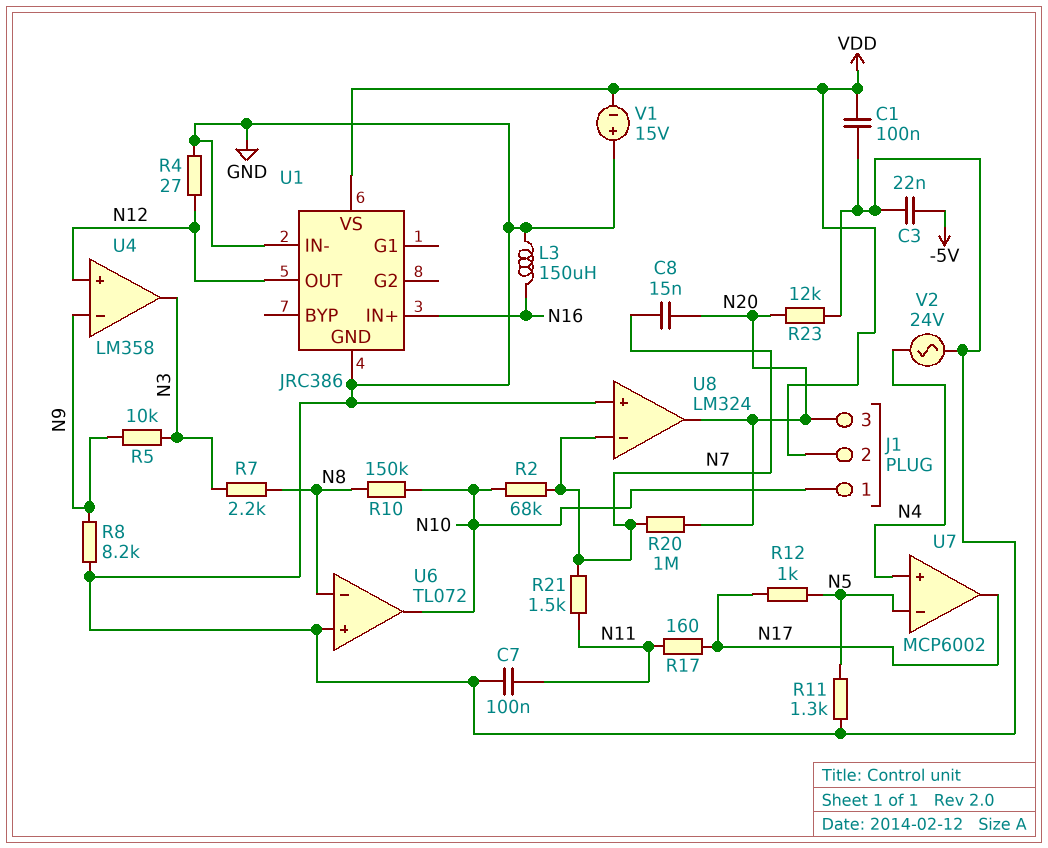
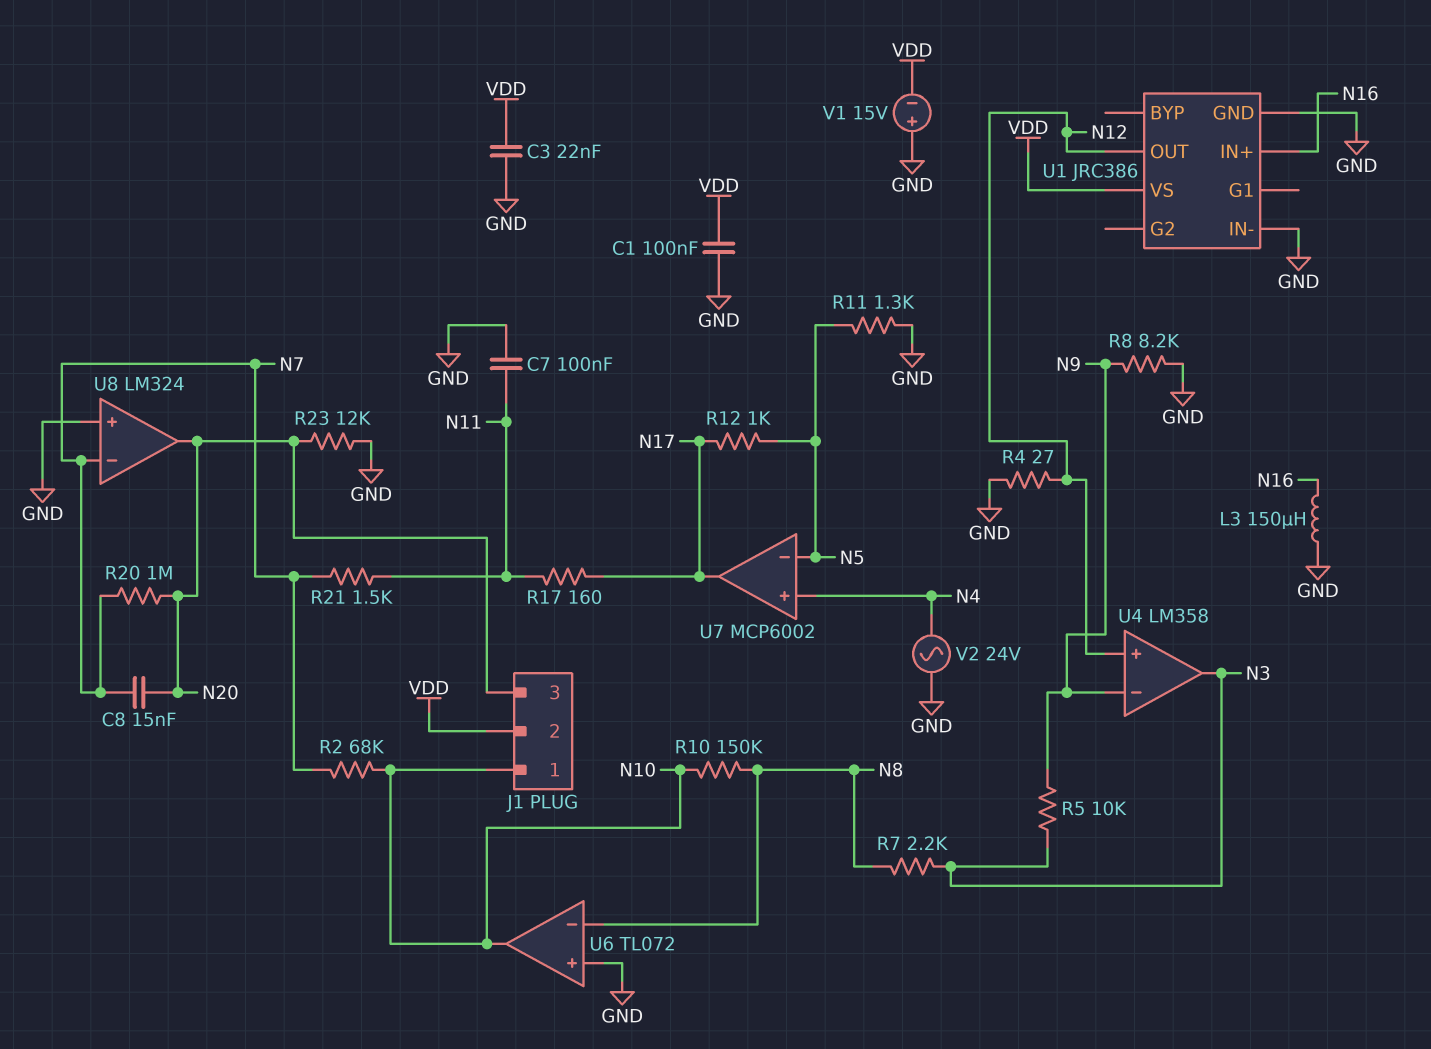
C3: 22nF (-5V, GND) -> 22nF (GND, VDD)

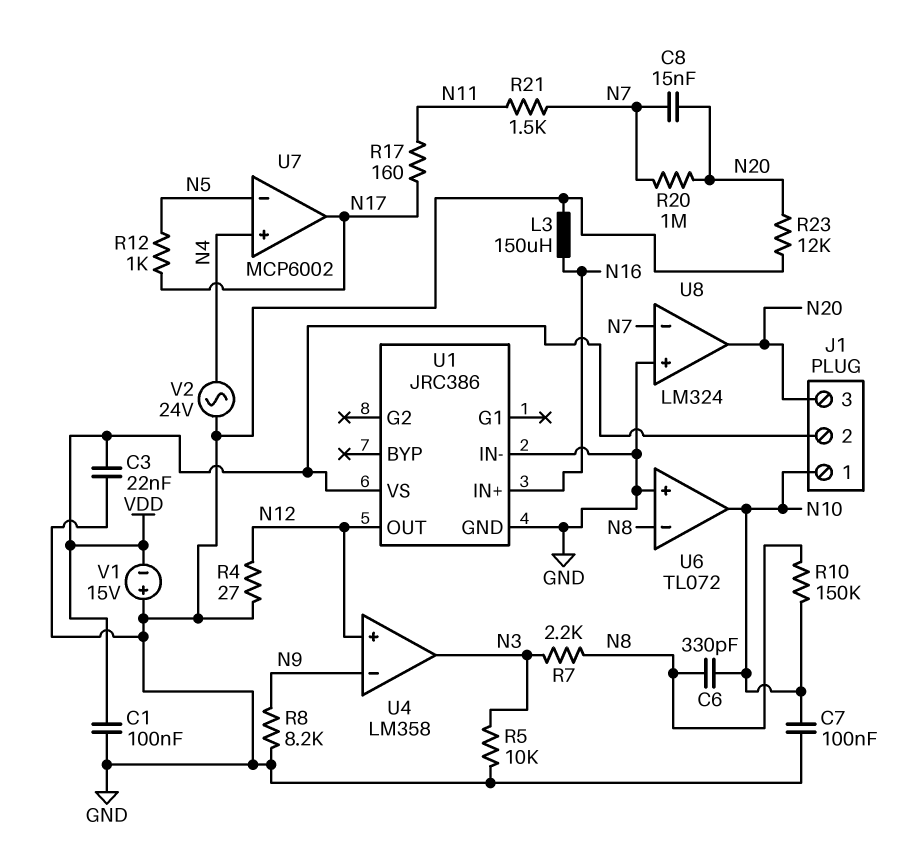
C6: none -> 330pF (N8, N10)
C7: 100nF (GND, N11) -> 100nF (GND, N10)
R2: 68k (N7, N10) -> none
R5: 10k (N3, N9) -> 10k (GND, N3)
R11: 1.3k (GND, N5) -> none

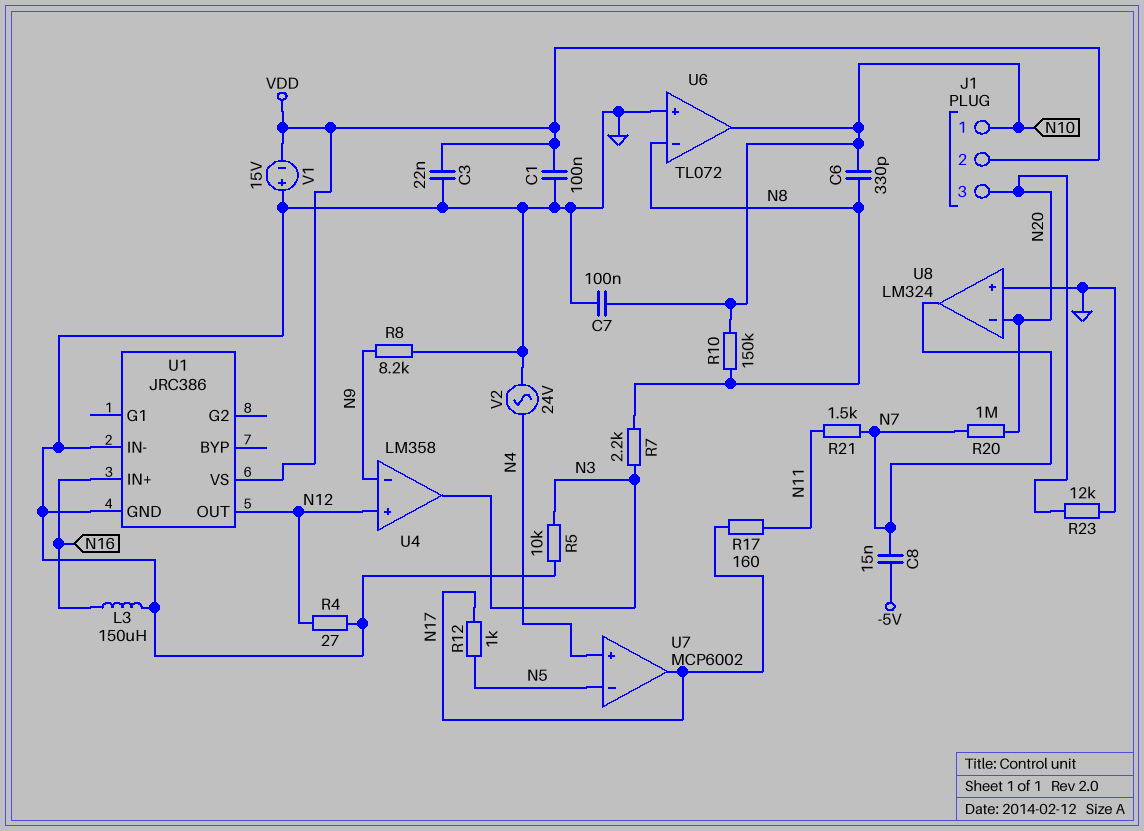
C8: 15nF (N7, N20) -> 15nF (-5V, N7)
U8 pin in-: N7 -> N20
U8 pin out: N20 -> N7

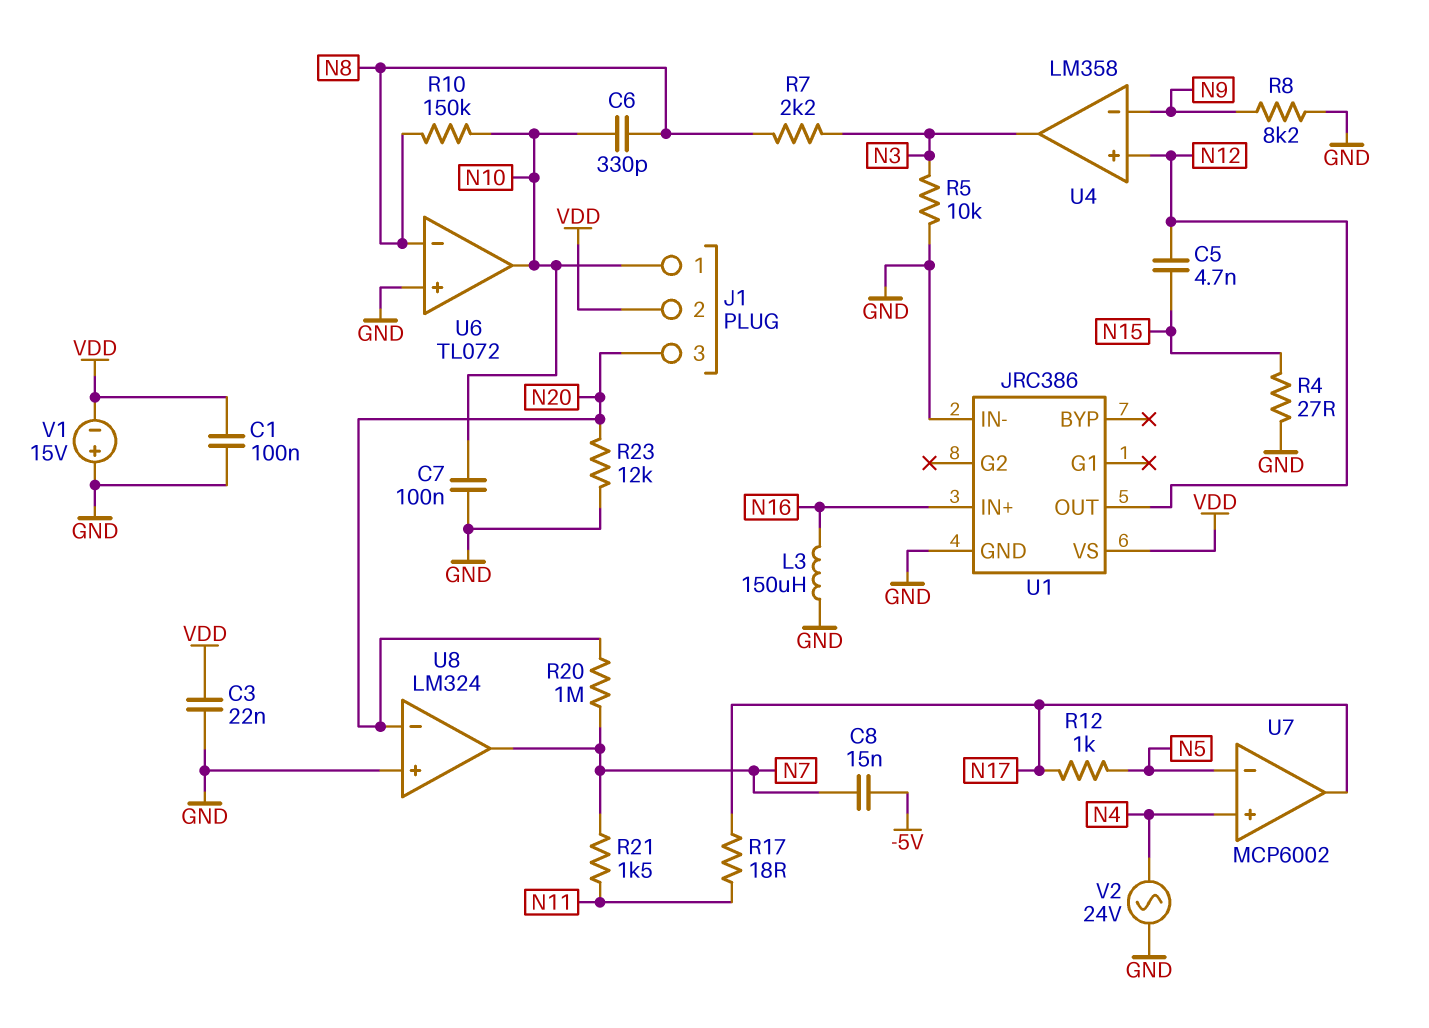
C5: none -> 4.7nF (N12, N15)
R4: 27 (GND, N12) -> 27 (GND, N15)
R17: 160 (N11, N17) -> 18 (N11, N17)

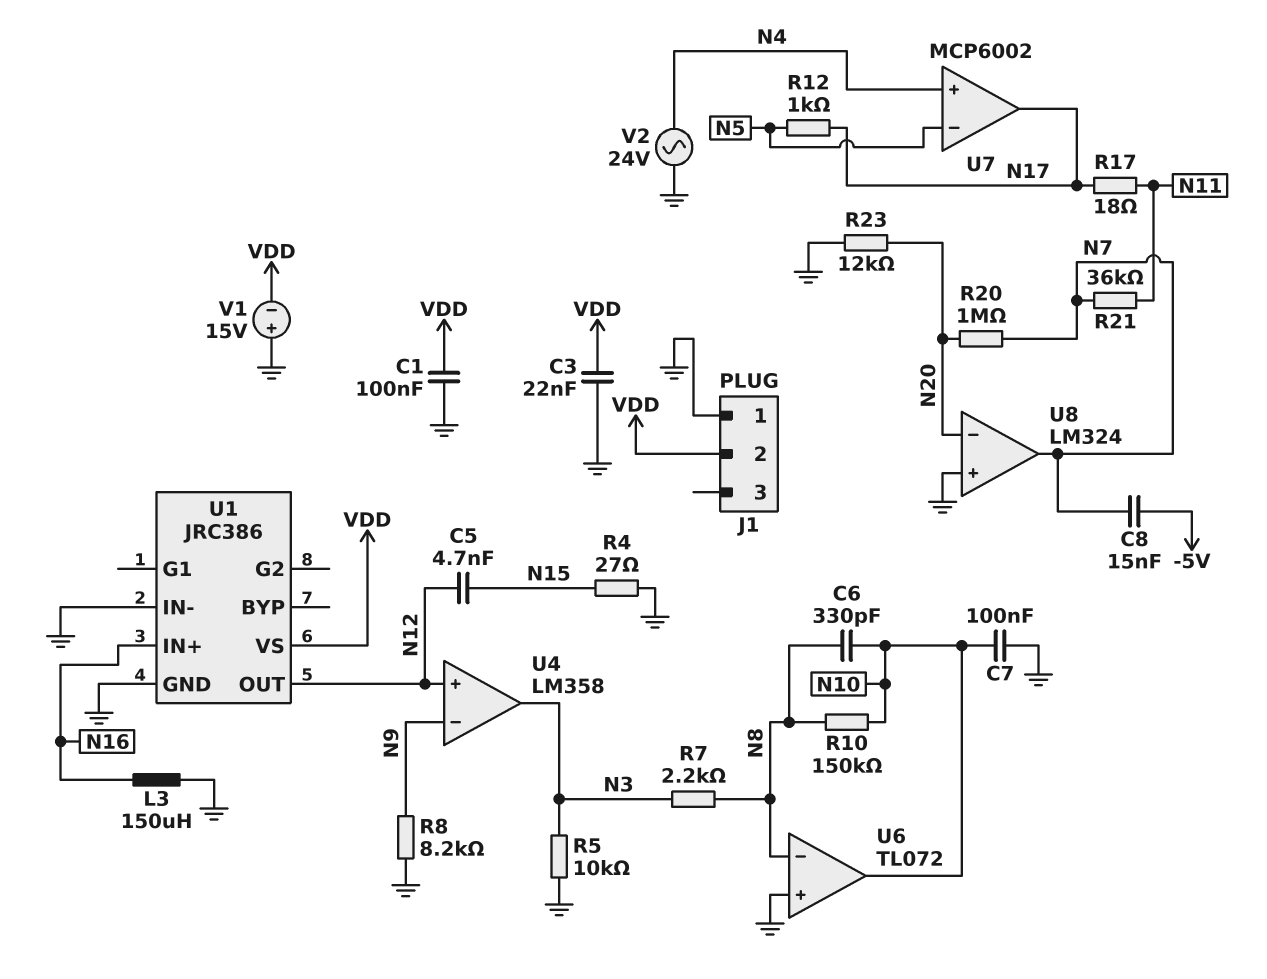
J1 pin 1: N10 -> GND
J1 pin 3: N20 -> none
R21: 1.5k (N7, N11) -> 36k (N7, N11)

